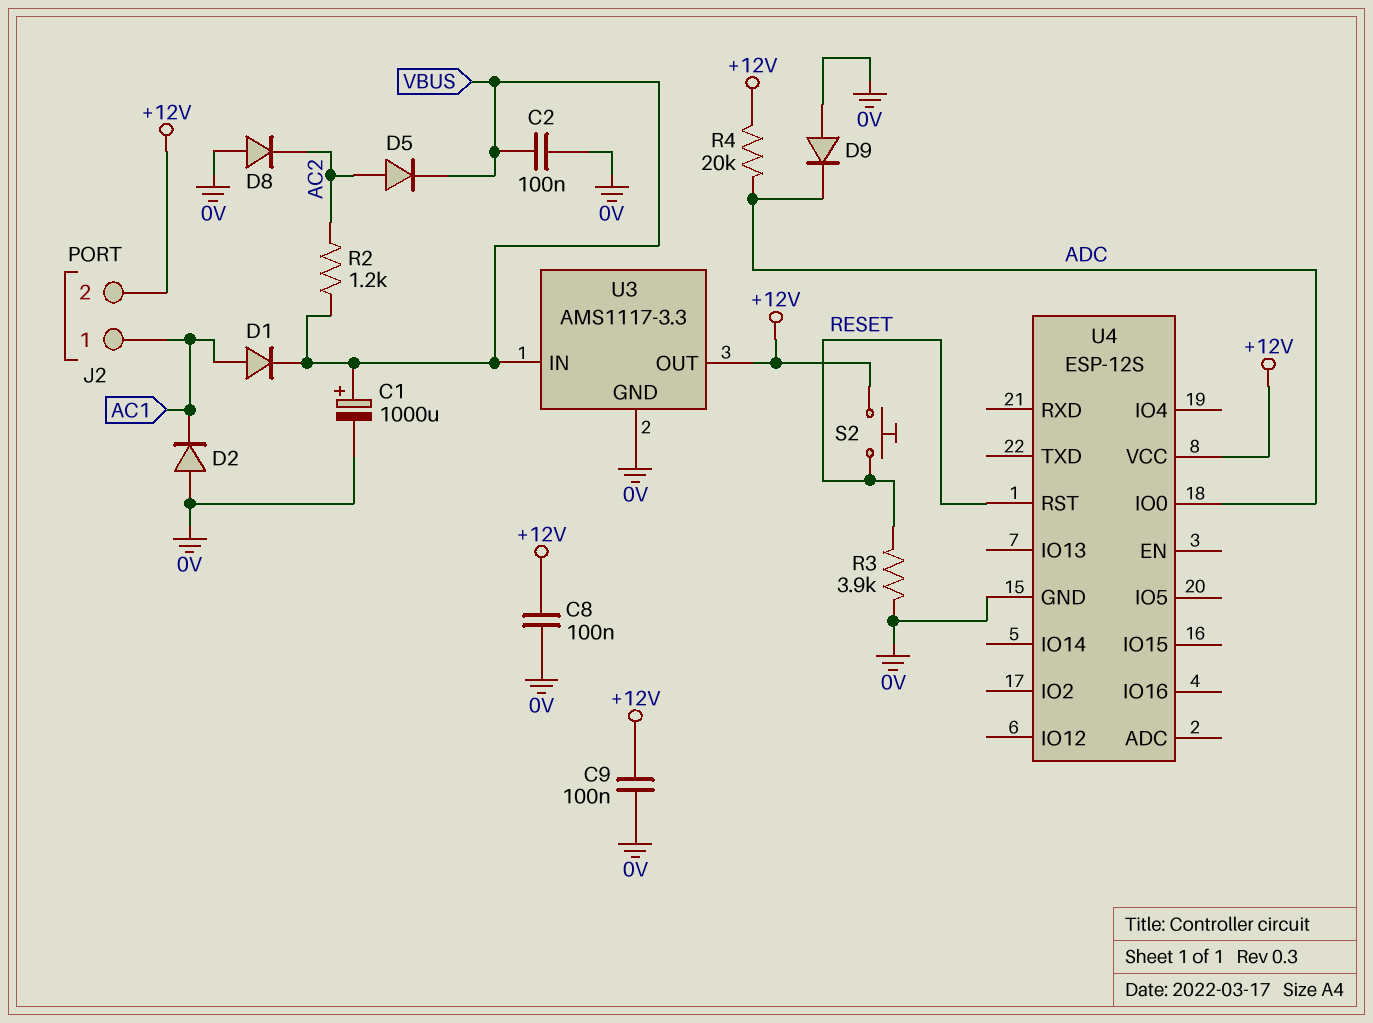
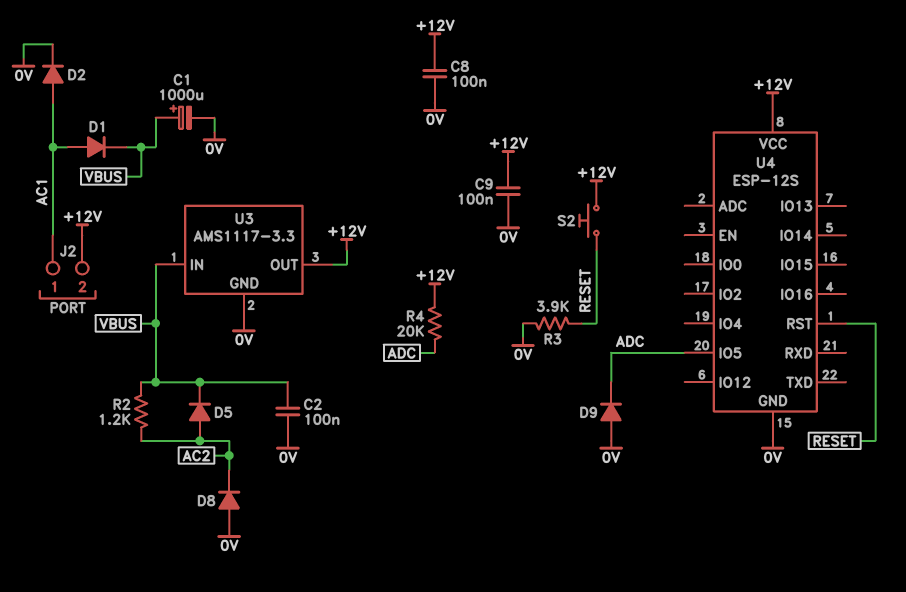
D2: diode (A 0V, K AC1) -> diode (A AC1, K 0V)
U4 pin IO0: ADC -> none
U4 pin IO5: none -> ADC

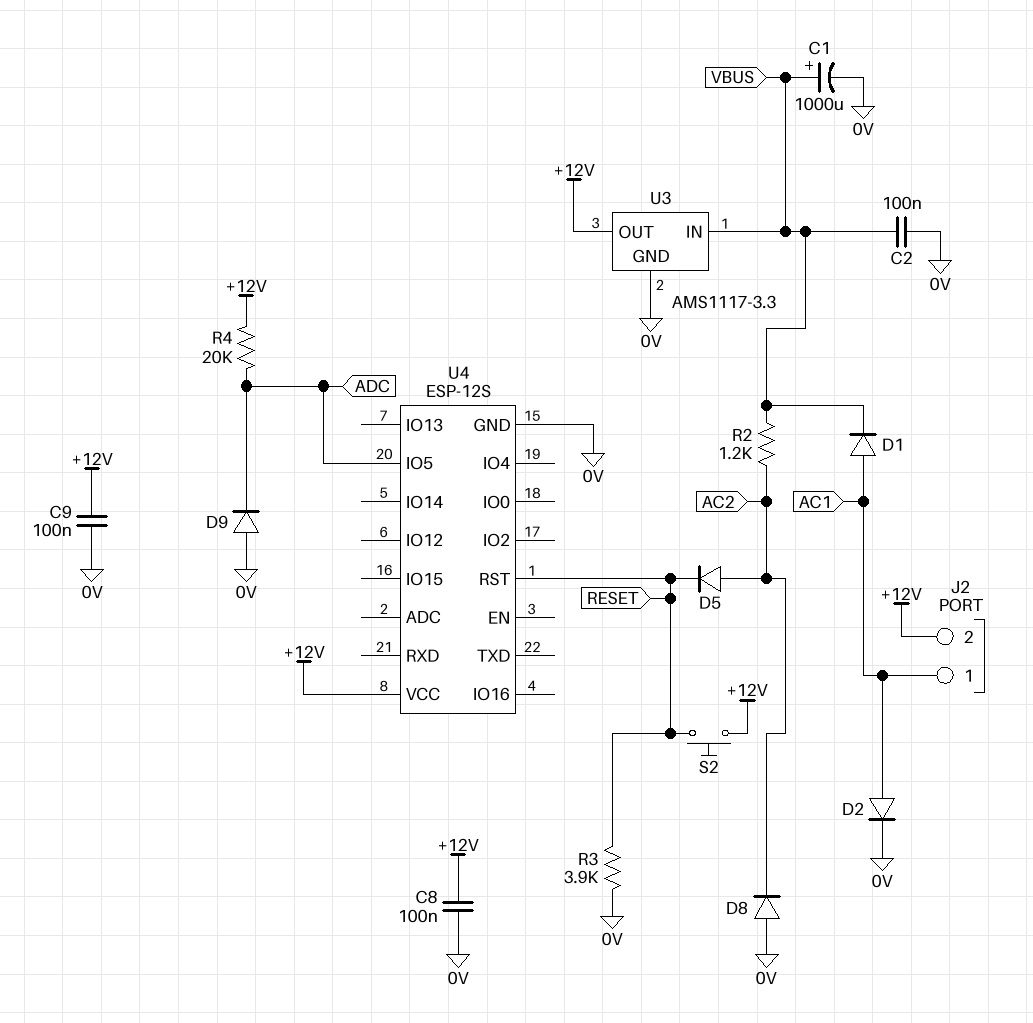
D5: diode (A AC2, K VBUS) -> diode (A AC2, K RESET)

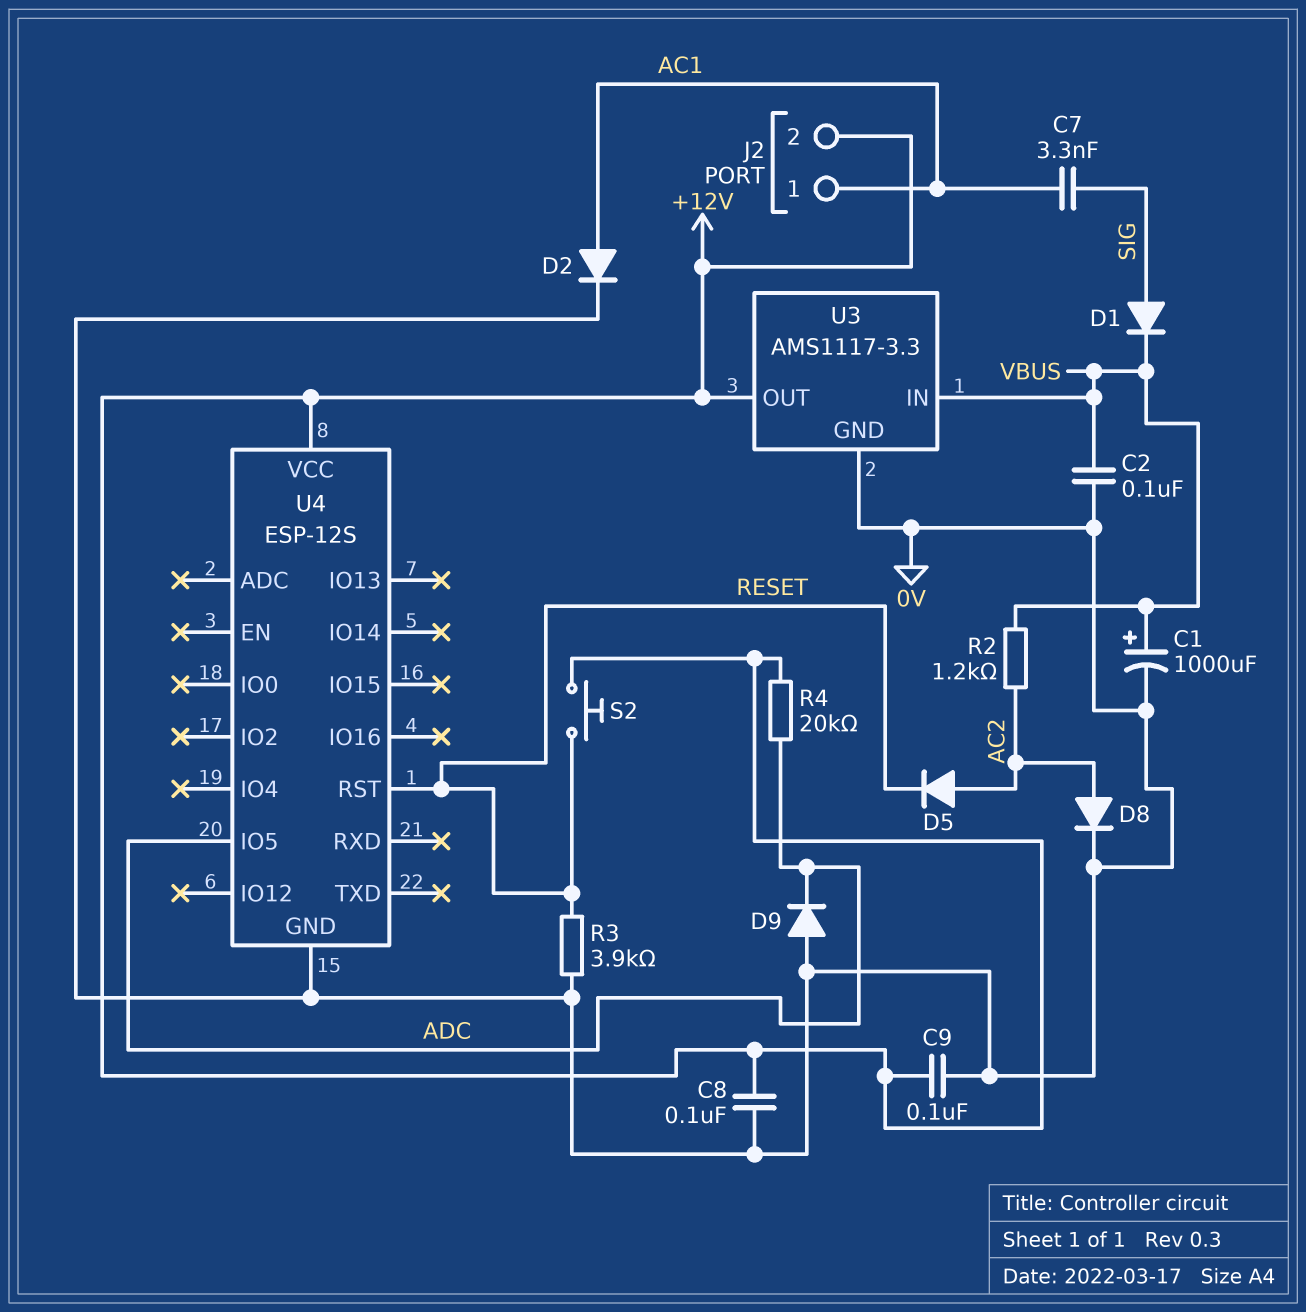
C7: none -> 3.3nF (AC1, SIG)
D1: diode (A AC1, K VBUS) -> diode (A SIG, K VBUS)
D8: diode (A 0V, K AC2) -> diode (A AC2, K 0V)

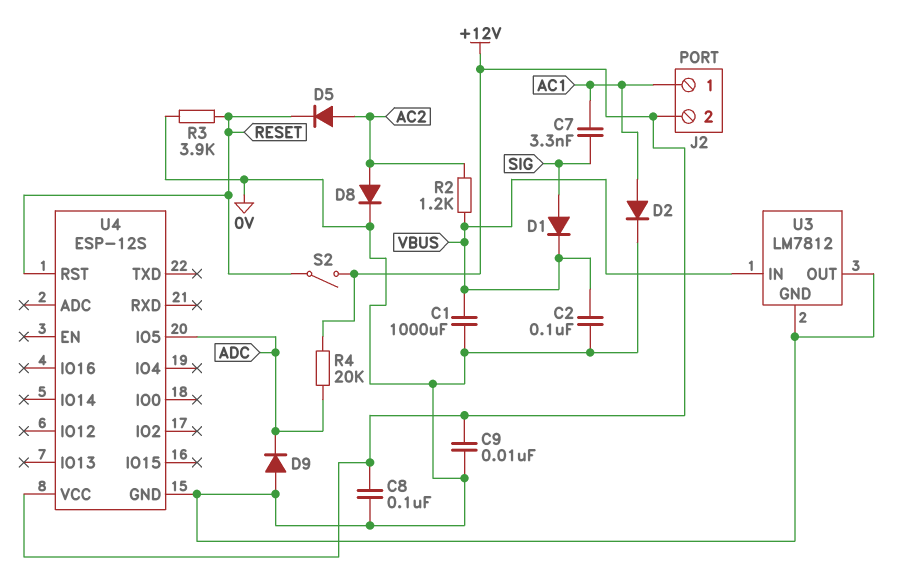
C1: 1000uF (plus VBUS, minus 0V) -> 1000uF (0V, VBUS)
C9: 100nF (+12V, 0V) -> 10nF (+12V, 0V)
S2: button (+12V, RESET) -> switch (+12V, RESET)
U3: AMS1117-3.3 -> LM7812
U3 pin OUT: +12V -> 0V

